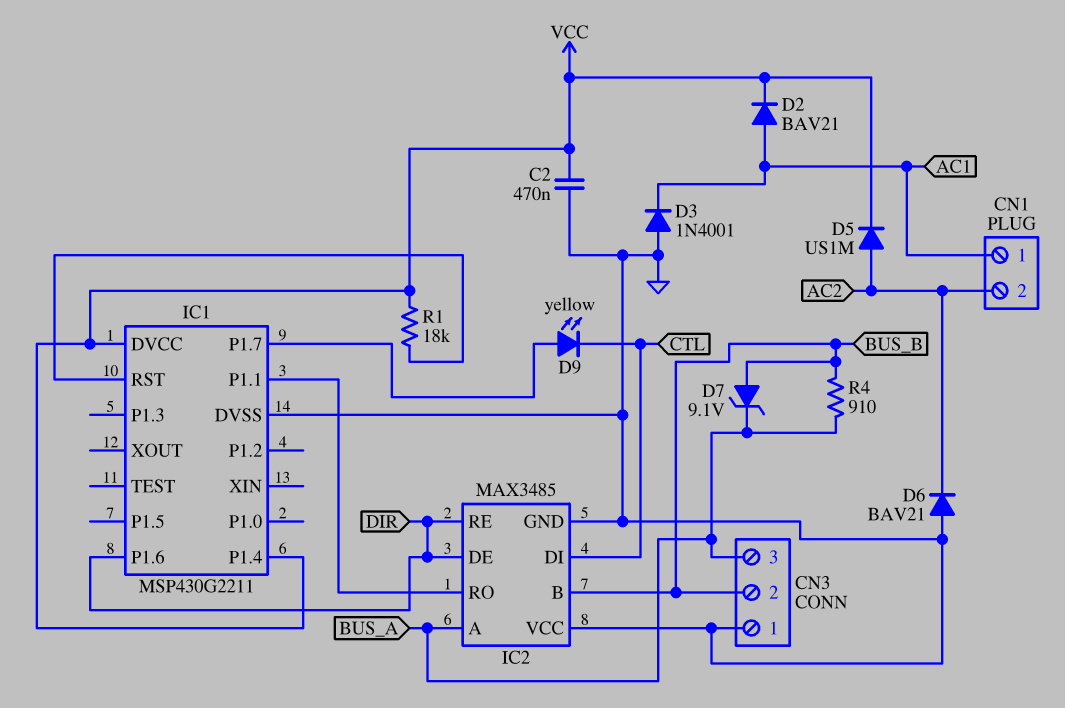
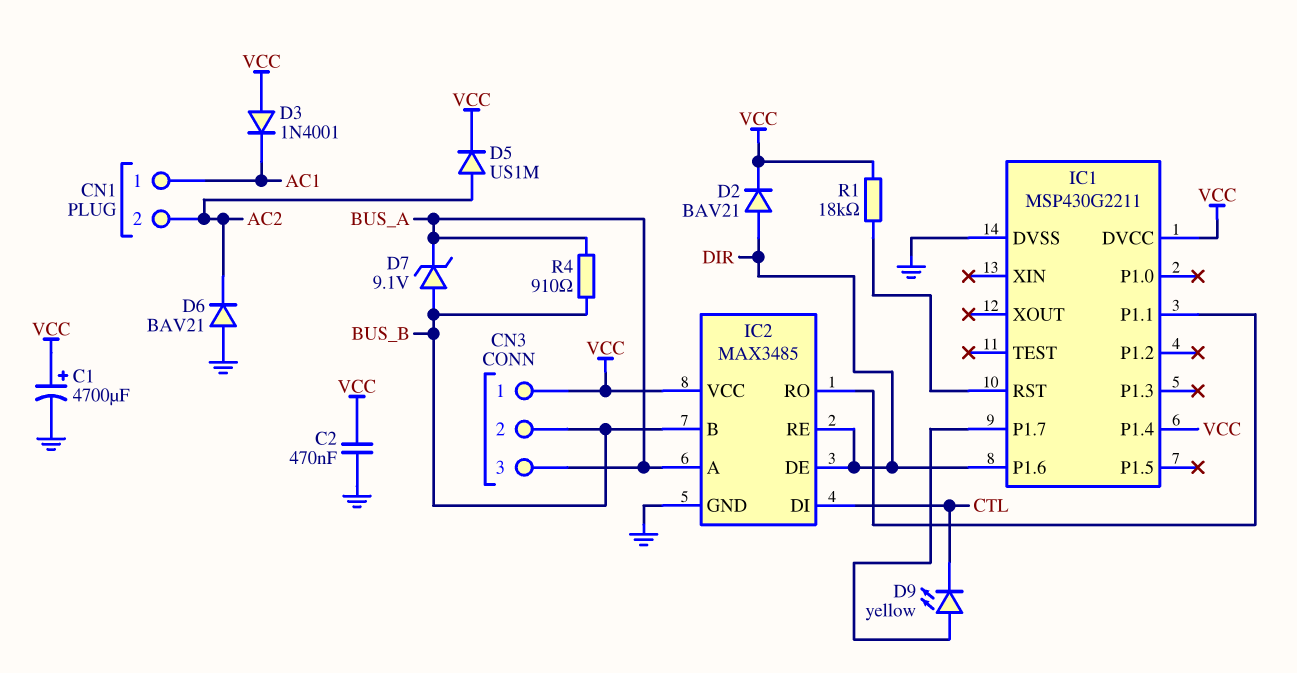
C1: none -> 4700uF (plus VCC, minus GND)
CN3 pin 1: GND -> VCC
D2: diode BAV21 (A AC1, K VCC) -> diode BAV21 (A DIR, K VCC)
D3: diode 1N4001 (A GND, K AC1) -> diode 1N4001 (A VCC, K AC1)
IC2 pin VCC: GND -> VCC

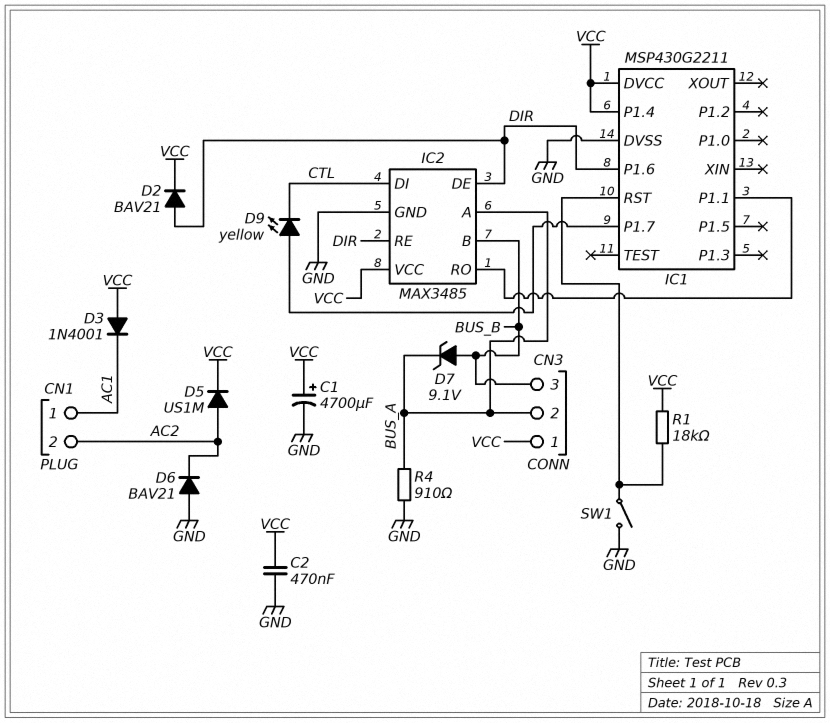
CN3 pin 2: BUS_B -> BUS_A
CN3 pin 3: BUS_A -> BUS_B
R4: 910 (BUS_A, BUS_B) -> 910 (BUS_A, GND)
SW1: none -> switch (GND, IC1/RST)

